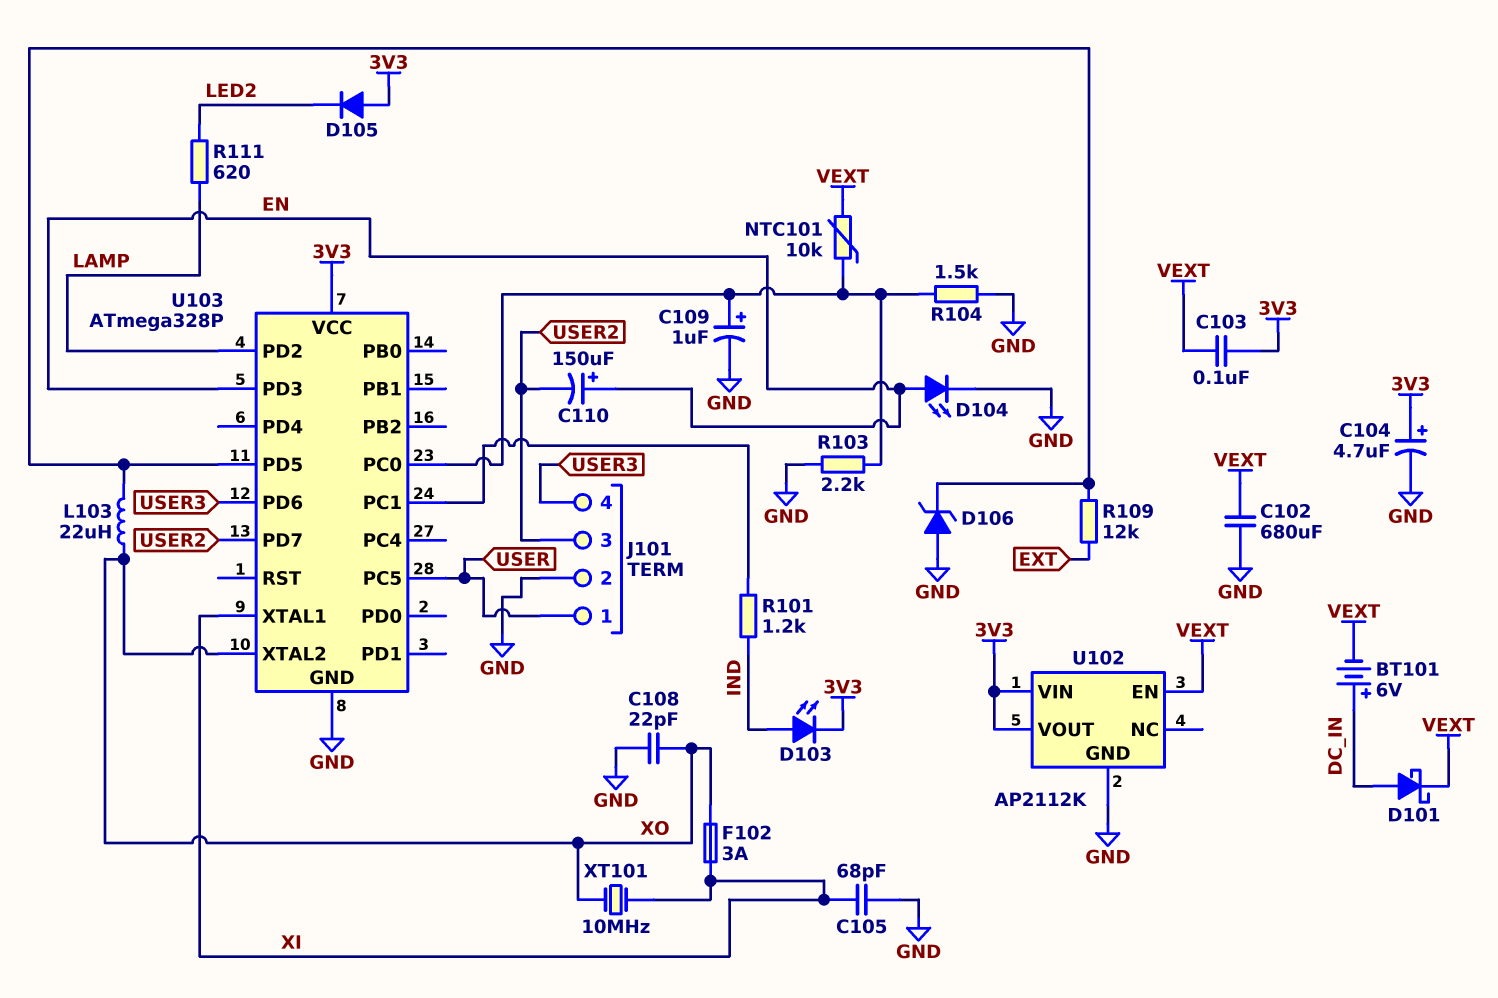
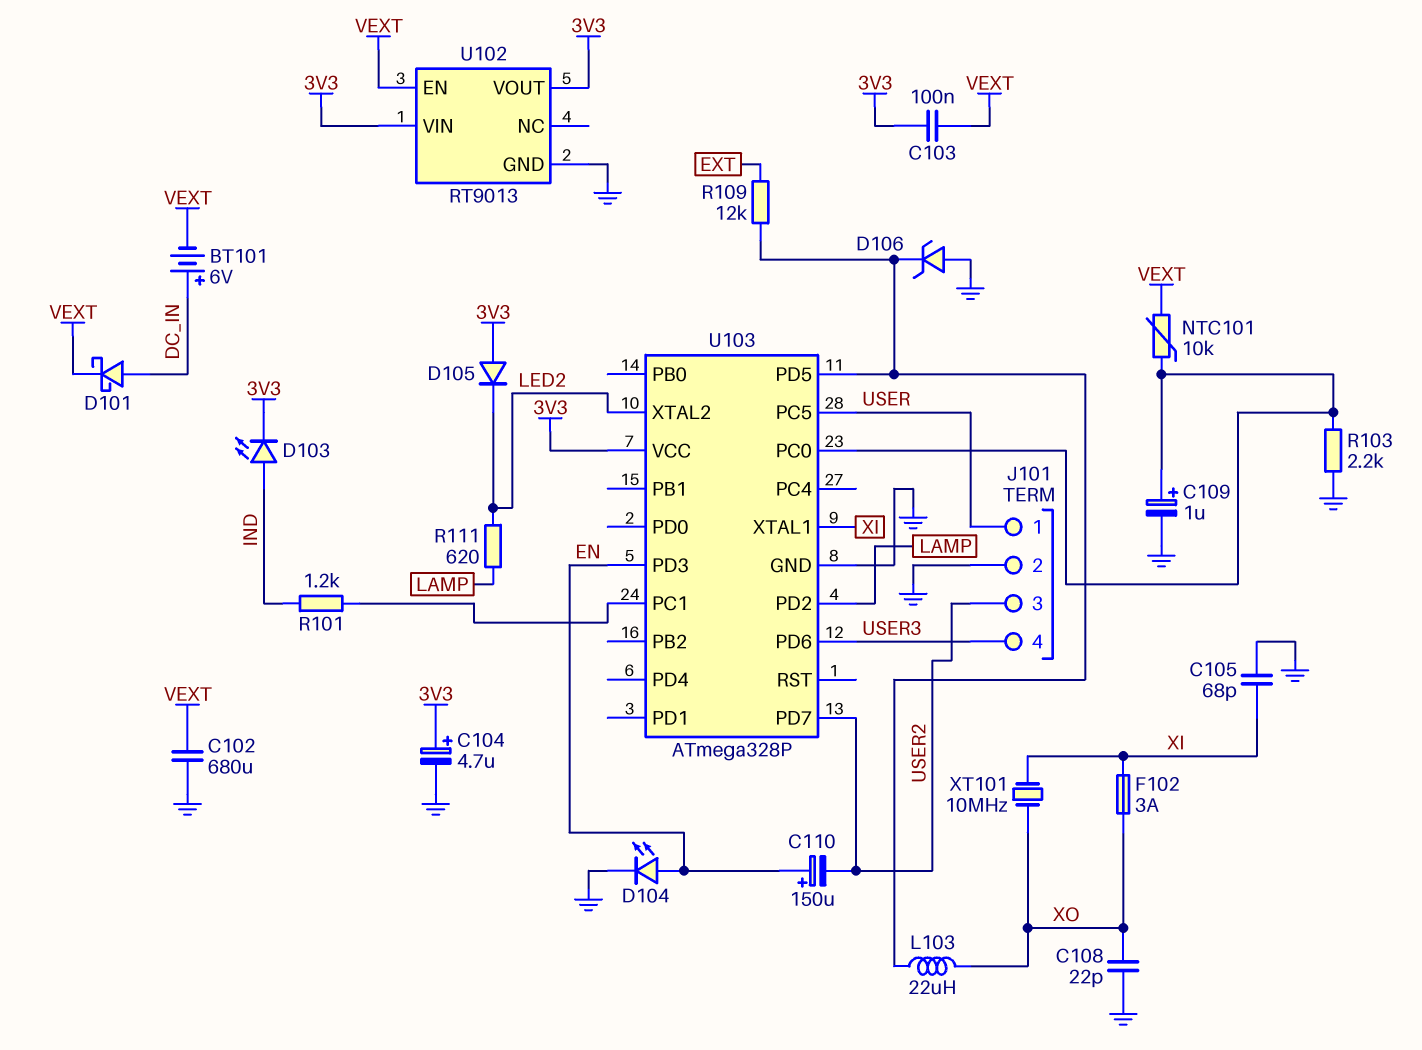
R104: 1.5k (GND, U103/PC0) -> none
U102: AP2112K -> RT9013
U103 pin XTAL2: XO -> LED2

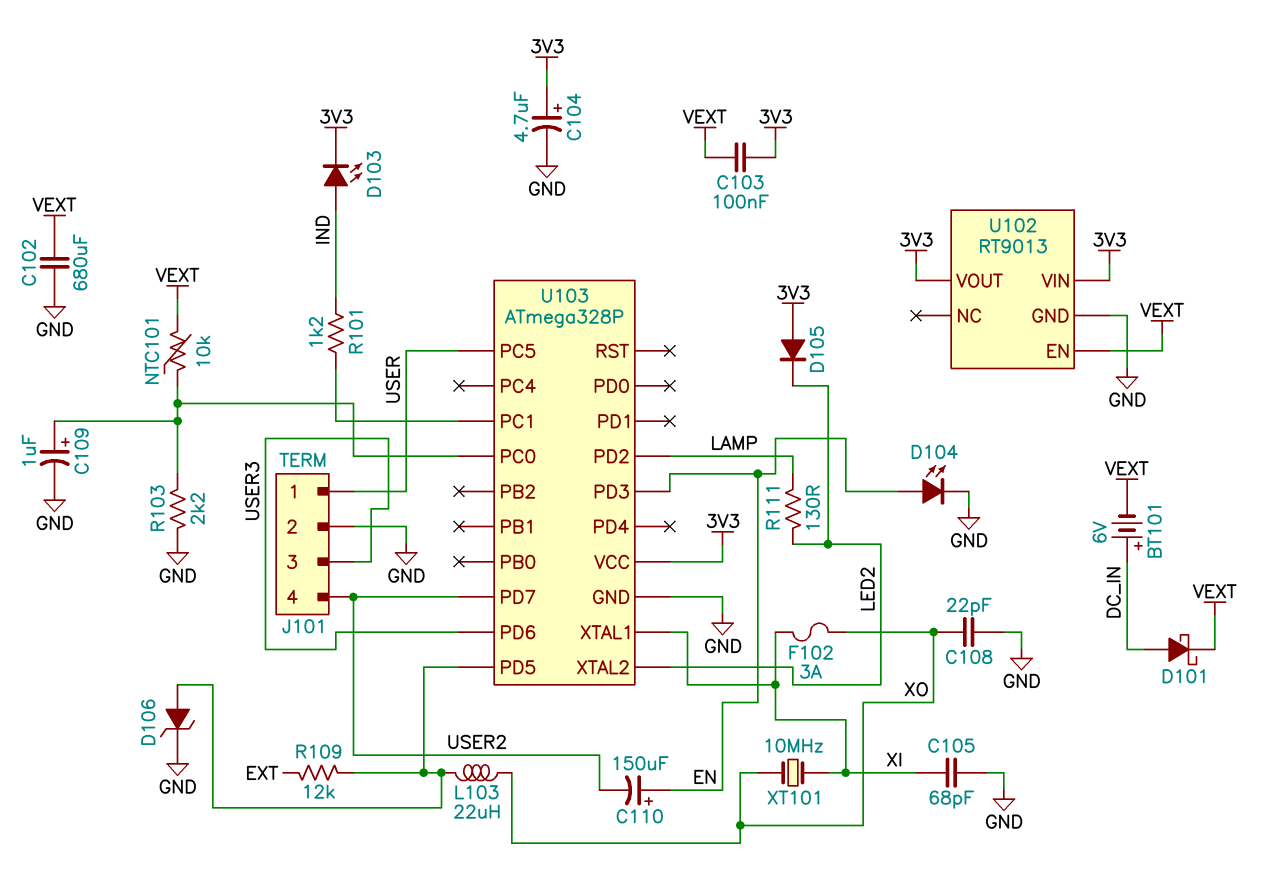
D106: zener (A GND, K U103/PD5) -> zener (A U103/PD5, K GND)
J101 pin 3: USER2 -> USER3
J101 pin 4: USER3 -> USER2
R111: 620 (LAMP, LED2) -> 130 (LAMP, LED2)

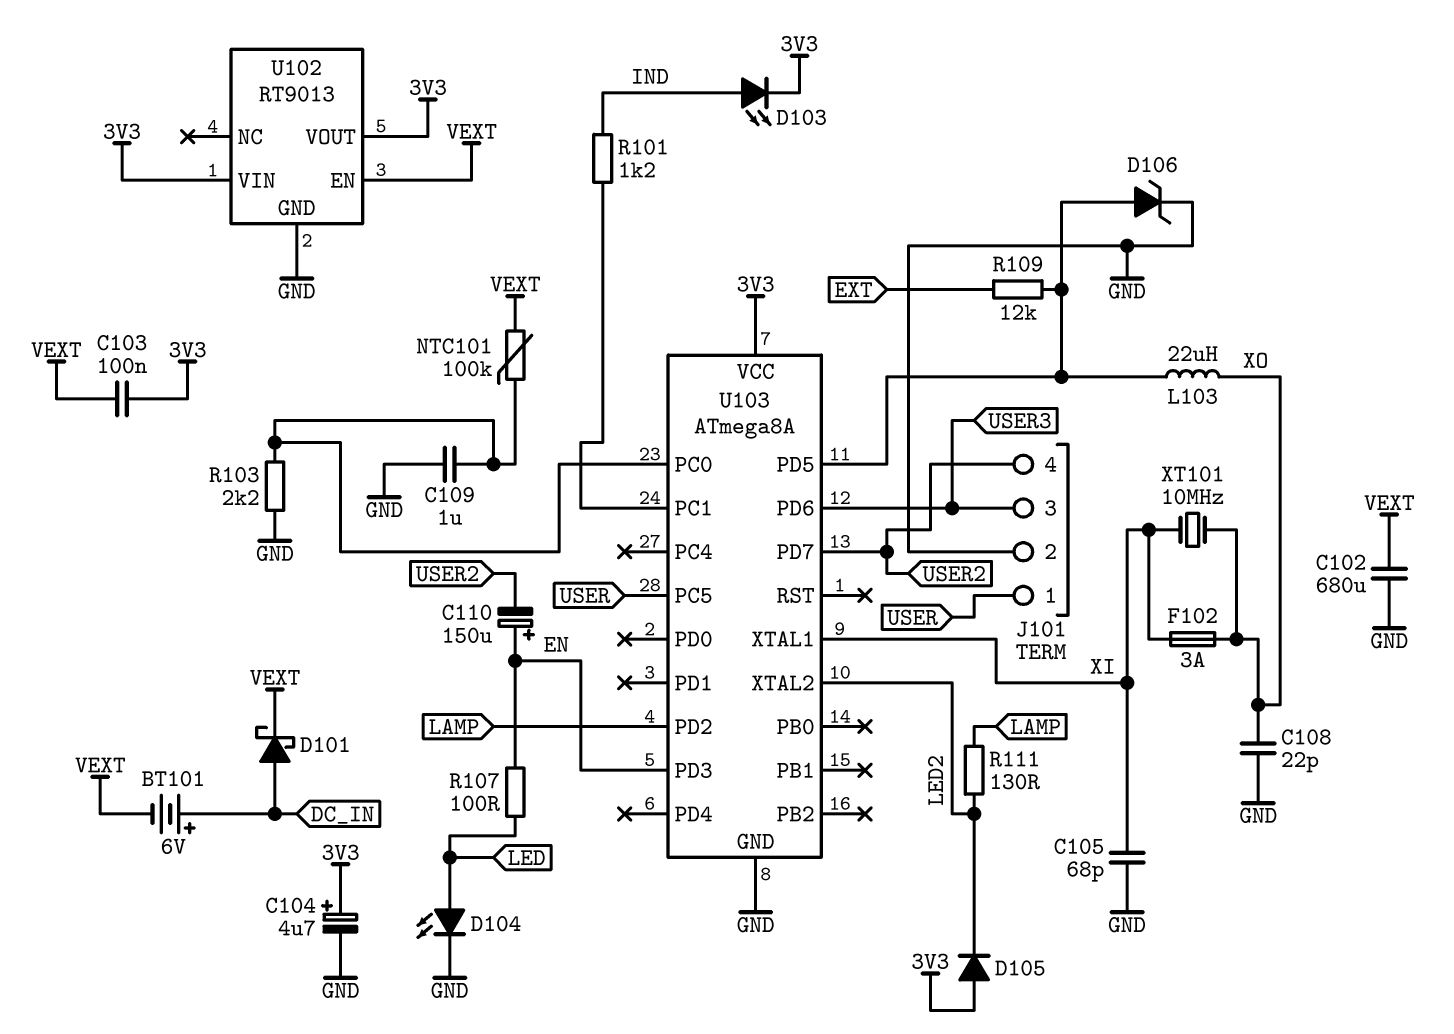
C109: 1uF (plus U103/PC0, minus GND) -> 1uF (GND, U103/PC0)
D104: LED (A EN, K GND) -> LED (A LED, K GND)
NTC101: 10k (U103/PC0, VEXT) -> 100k (U103/PC0, VEXT)
R107: none -> 100 (EN, LED)
U103: ATmega328P -> ATmega8A

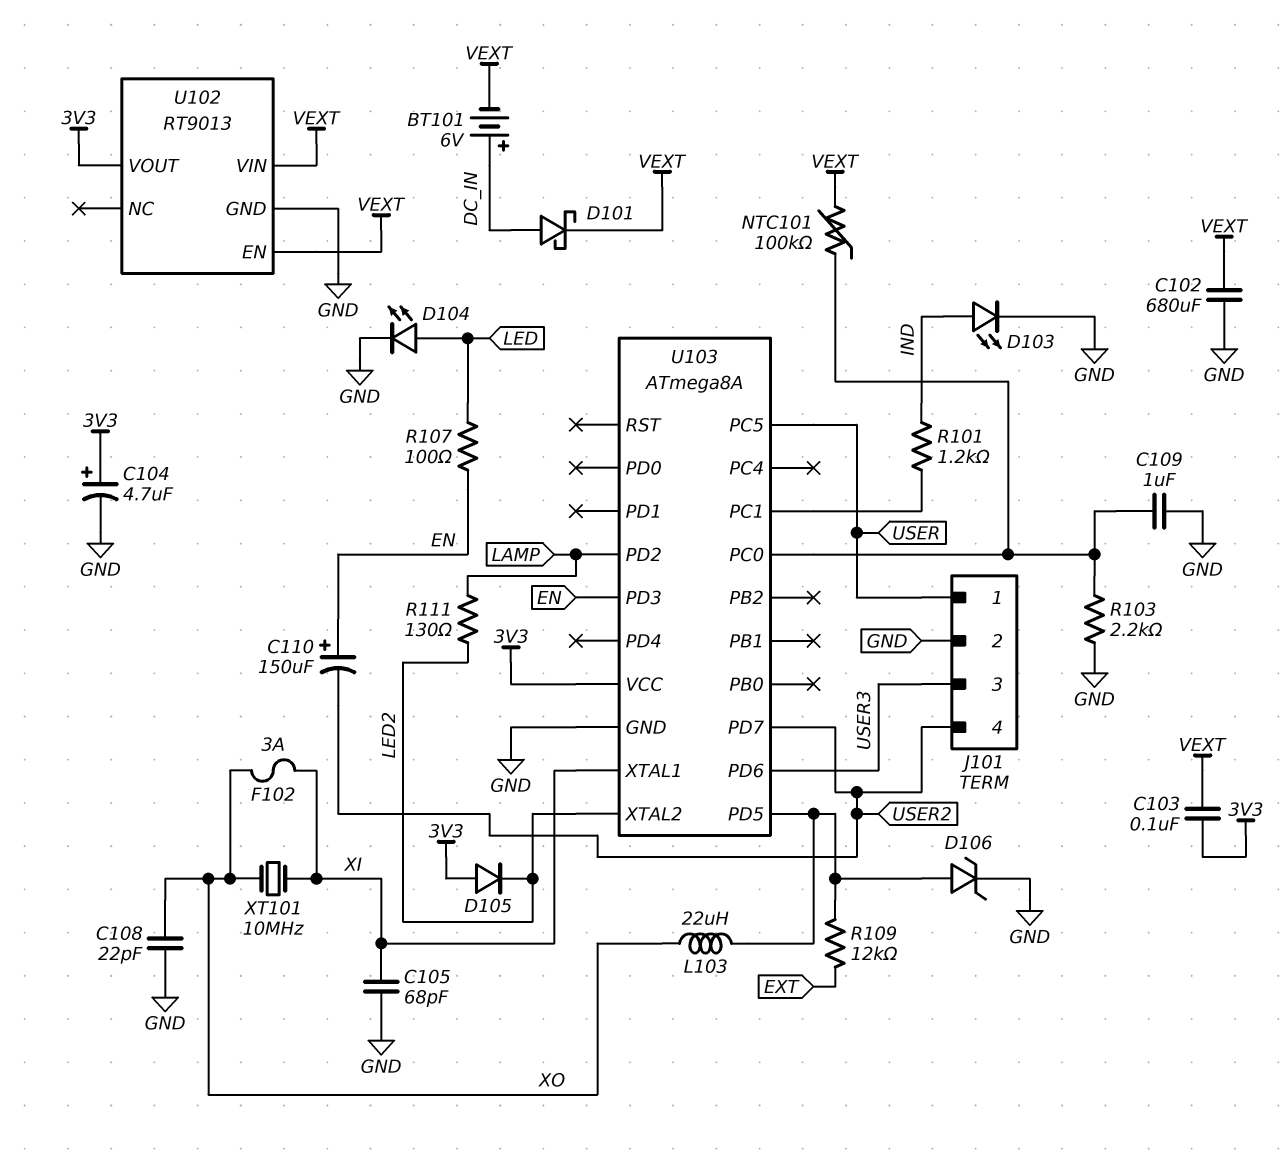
D103: LED (A IND, K 3V3) -> LED (A IND, K GND)
U102 pin VIN: 3V3 -> VEXT

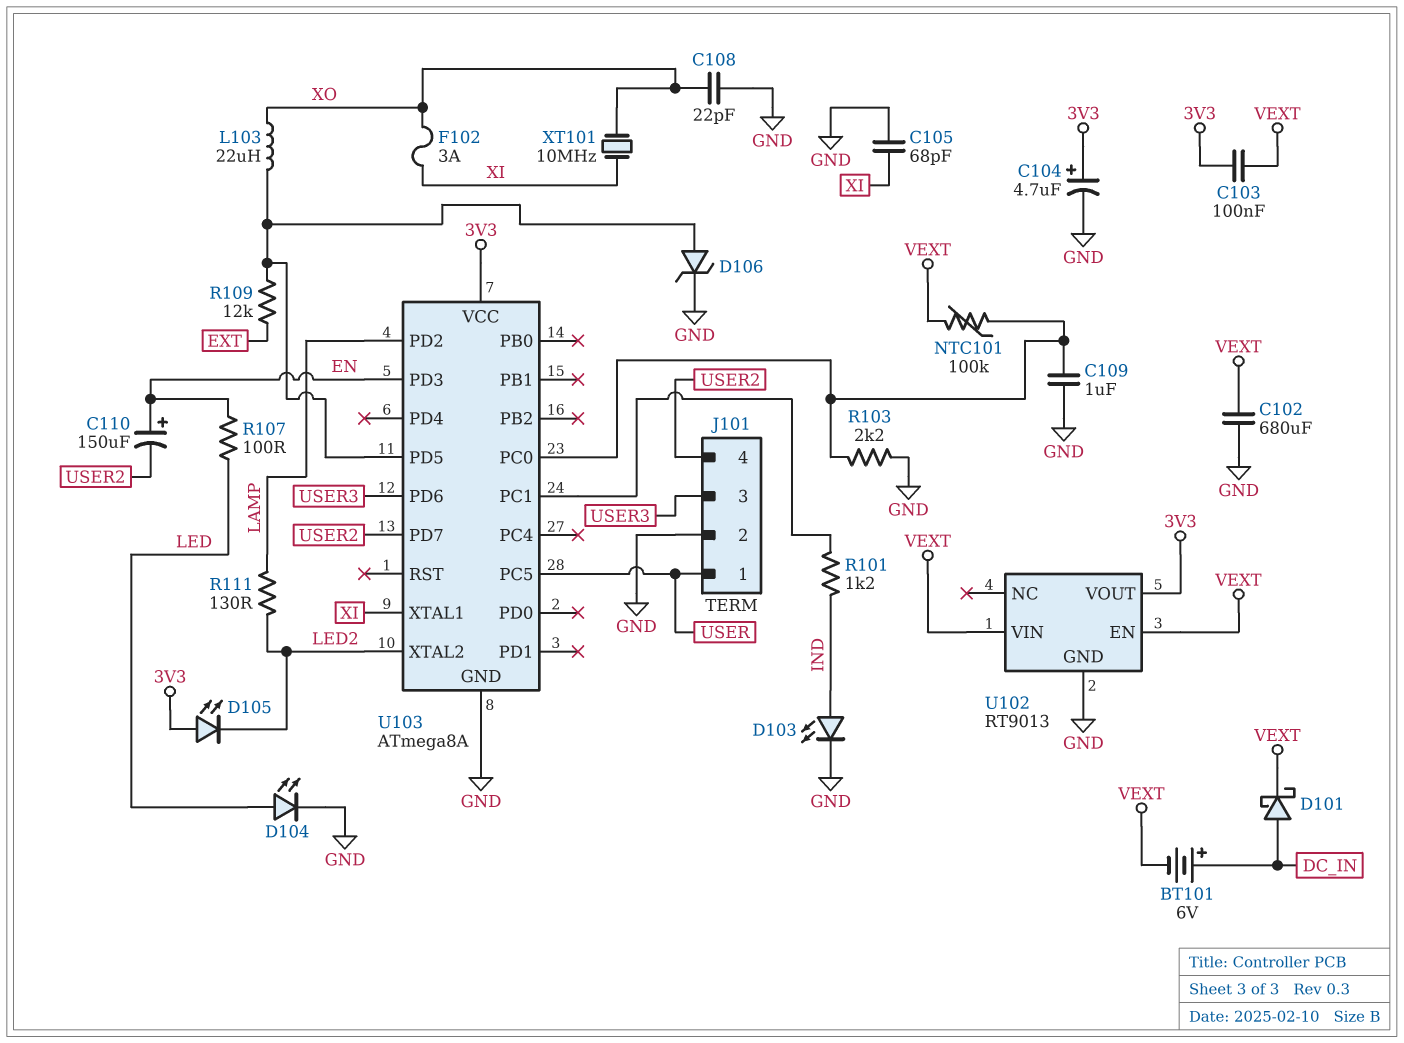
D105: diode (A 3V3, K LED2) -> LED (A 3V3, K LED2)

